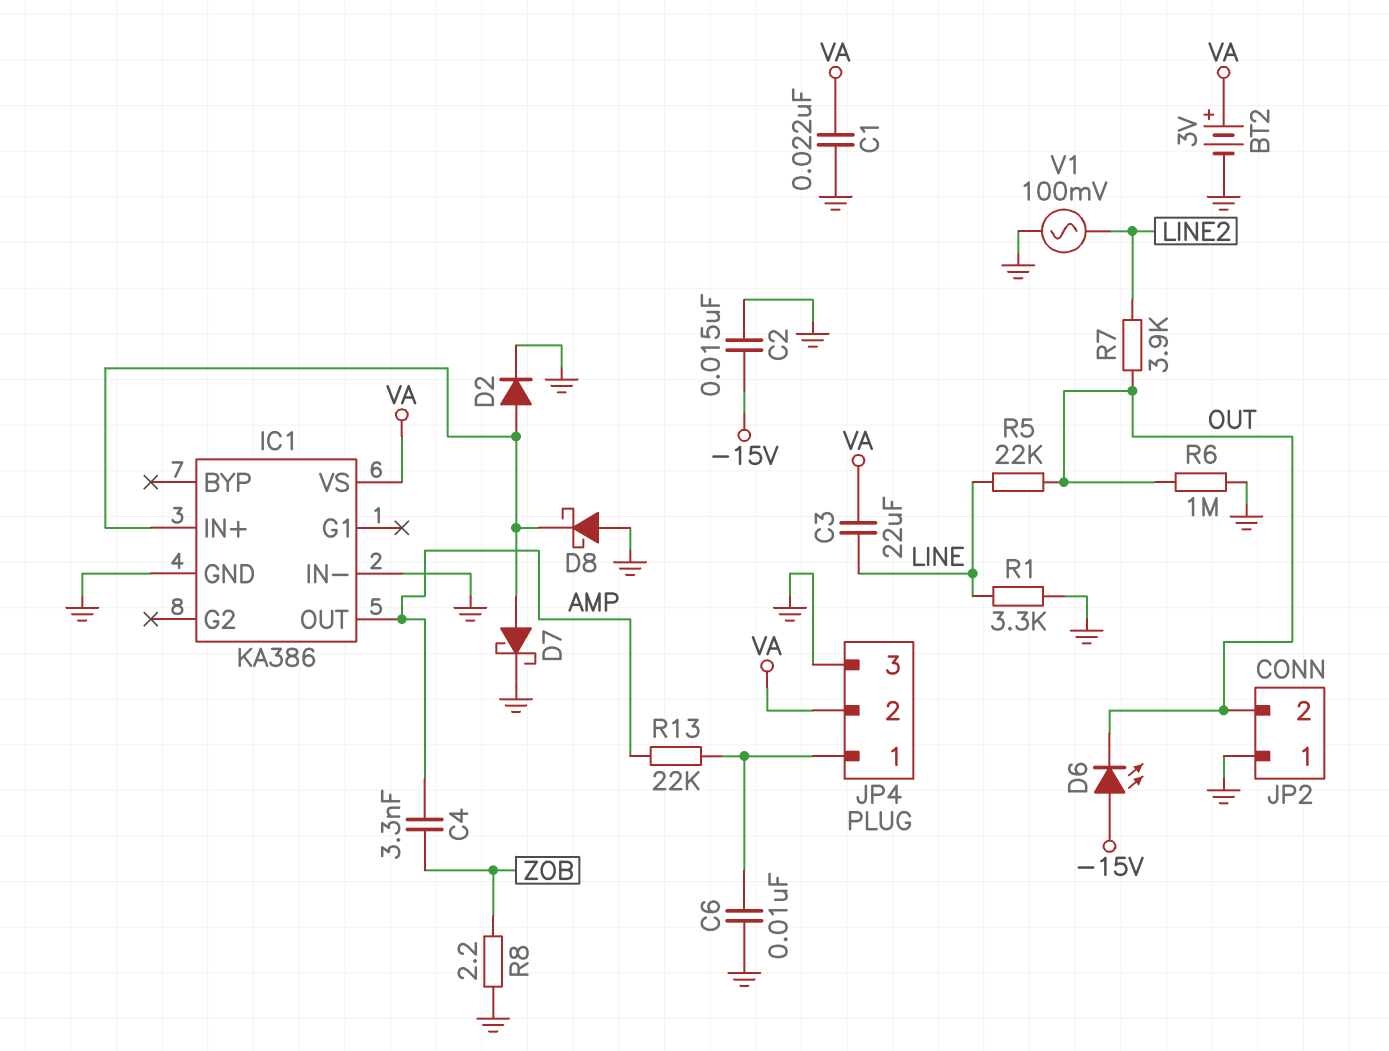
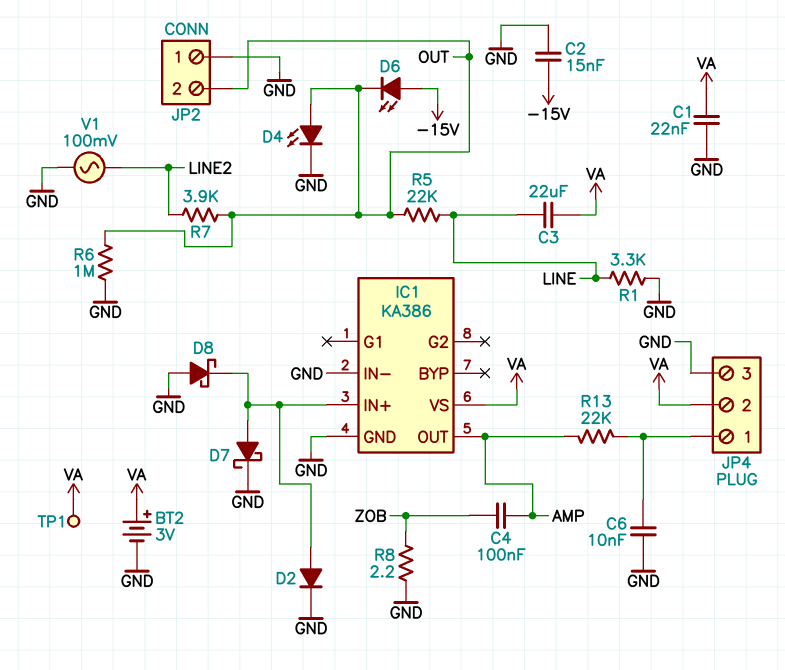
C4: 3.3nF (AMP, ZOB) -> 100nF (AMP, ZOB)
D4: none -> LED (A OUT, K GND)
TP1: none -> test point (VA)

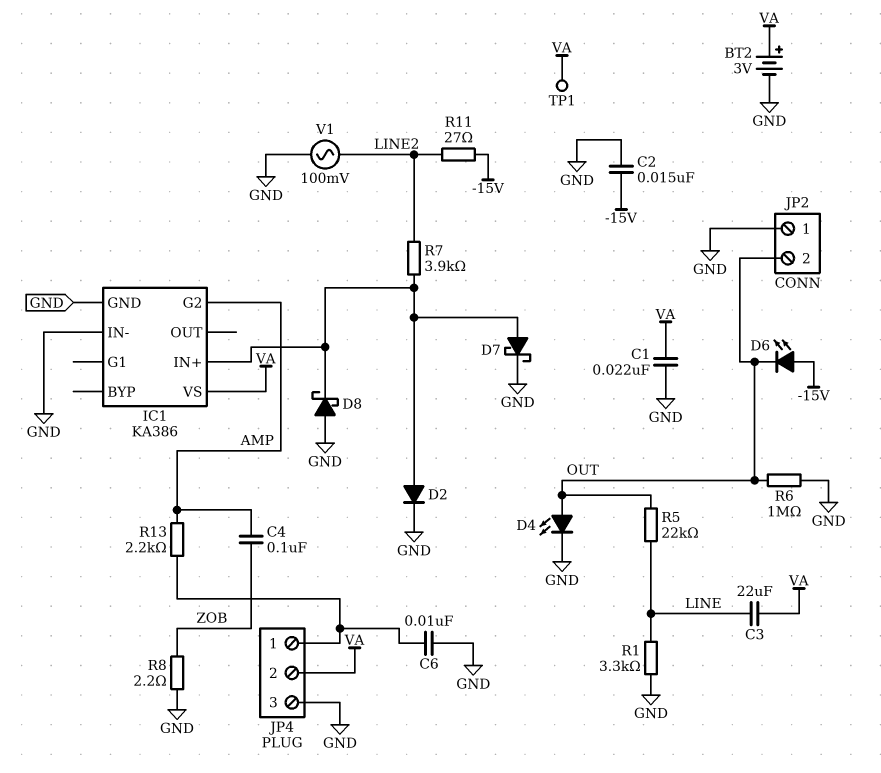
IC1 pin G2: none -> AMP
IC1 pin OUT: AMP -> none
R7: 3.9k (LINE2, OUT) -> 3.9k (IC1/IN+, LINE2)
R11: none -> 27 (-15V, LINE2)
R13: 22k (AMP, JP4/1) -> 2.2k (AMP, JP4/1)

